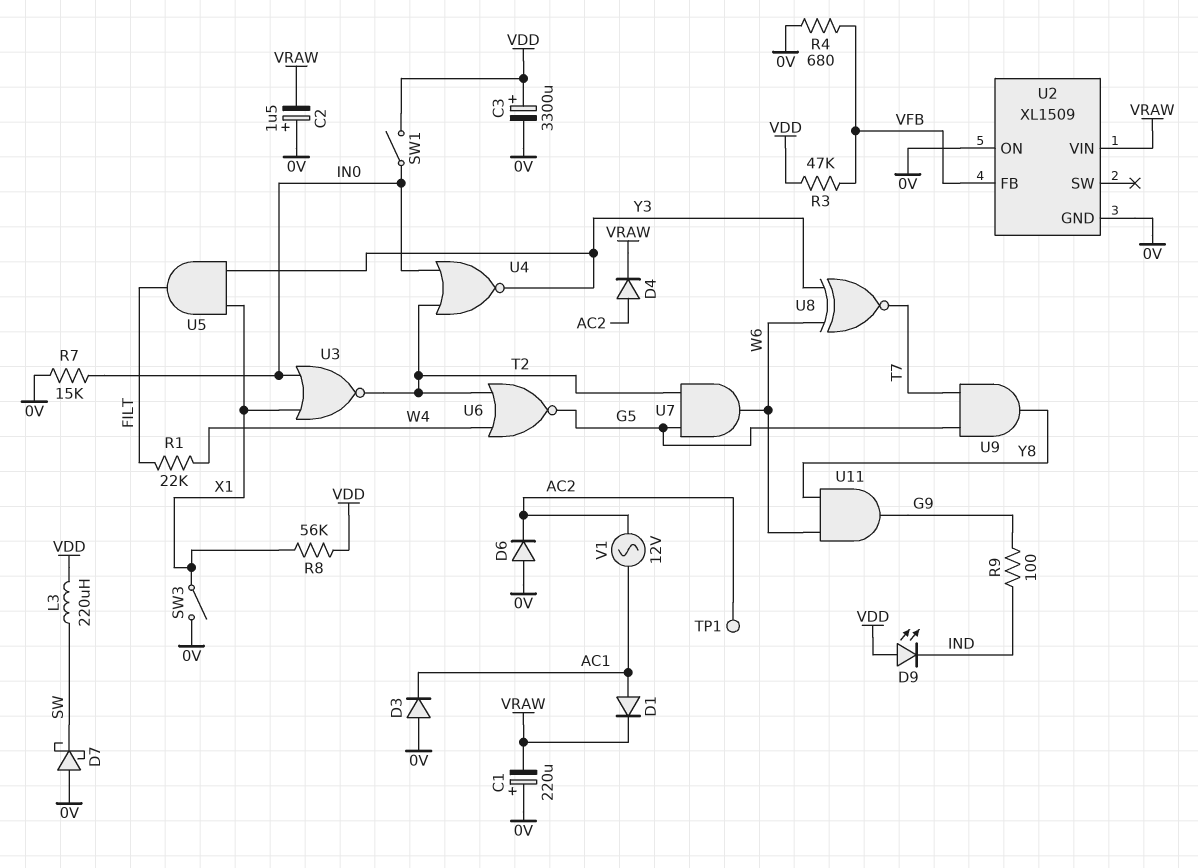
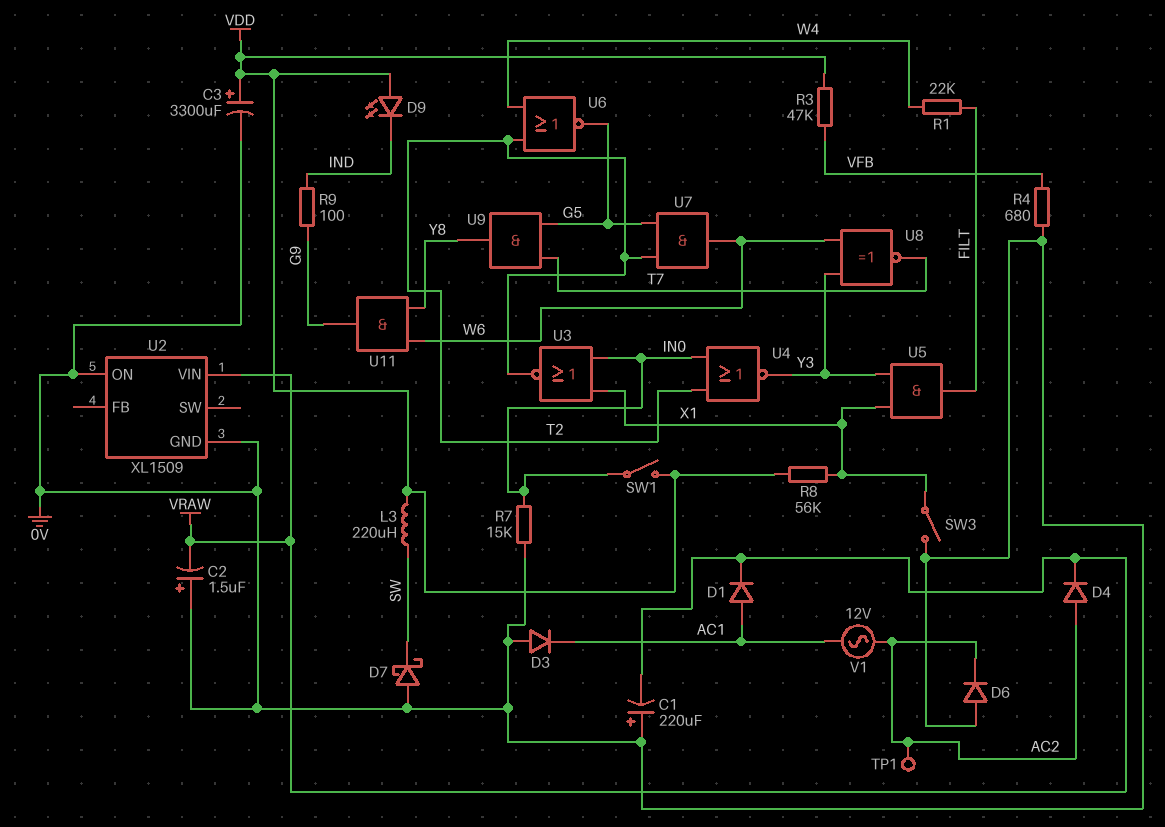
U2 pin FB: VFB -> none

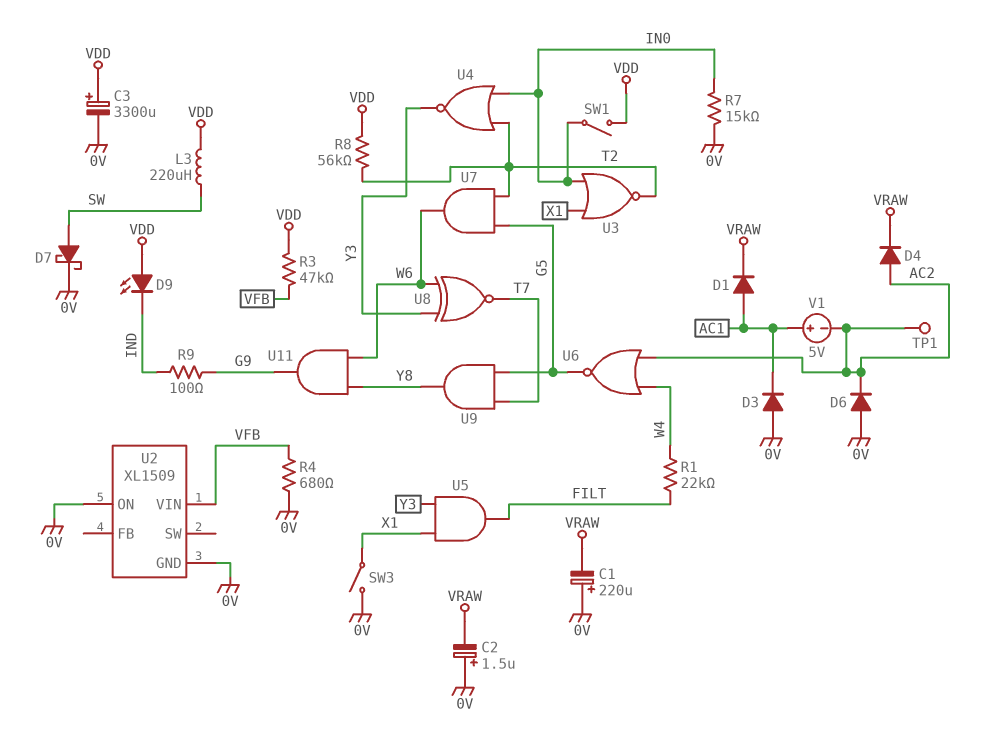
D7: schottky (A 0V, K SW) -> schottky (A SW, K 0V)
R8: 56k (VDD, X1) -> 56k (T2, VDD)
U2 pin VIN: VRAW -> VFB
U6: NOR (in T2, in W4, out G5) -> NOR (in AC2, in W4, out G5)
V1: AC 12V (AC1, AC2) -> 5V (plus AC1, minus AC2)

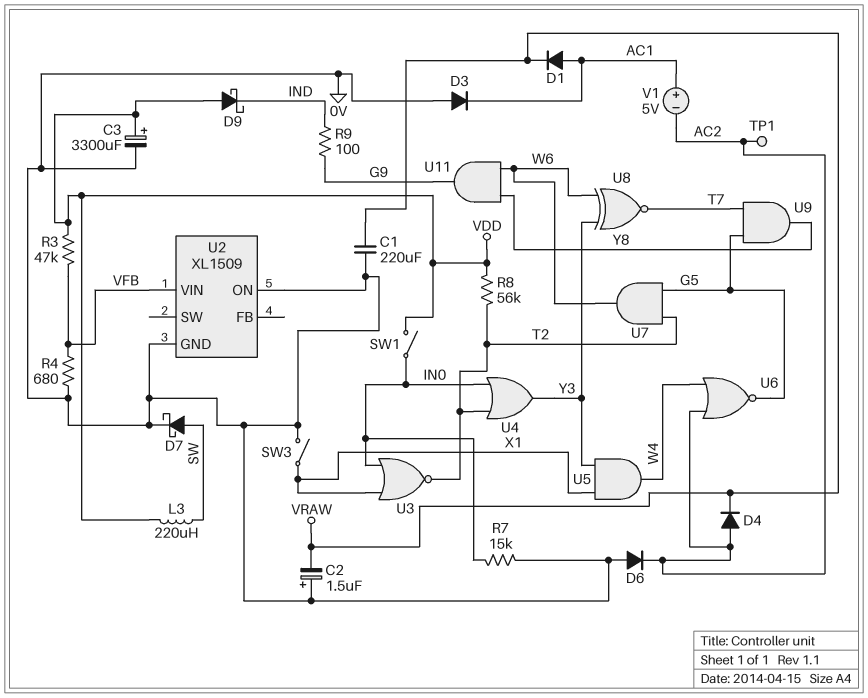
C1: 220uF (plus 0V, minus VRAW) -> 220uF (0V, VRAW)
D9: LED (A VDD, K IND) -> schottky (A VDD, K IND)
R1: 22k (FILT, W4) -> none
U4: NOR (in IN0, in T2, out Y3) -> OR (in IN0, in T2, out Y3)
U5: AND (in X1, in Y3, out FILT) -> AND (in X1, in Y3, out W4)

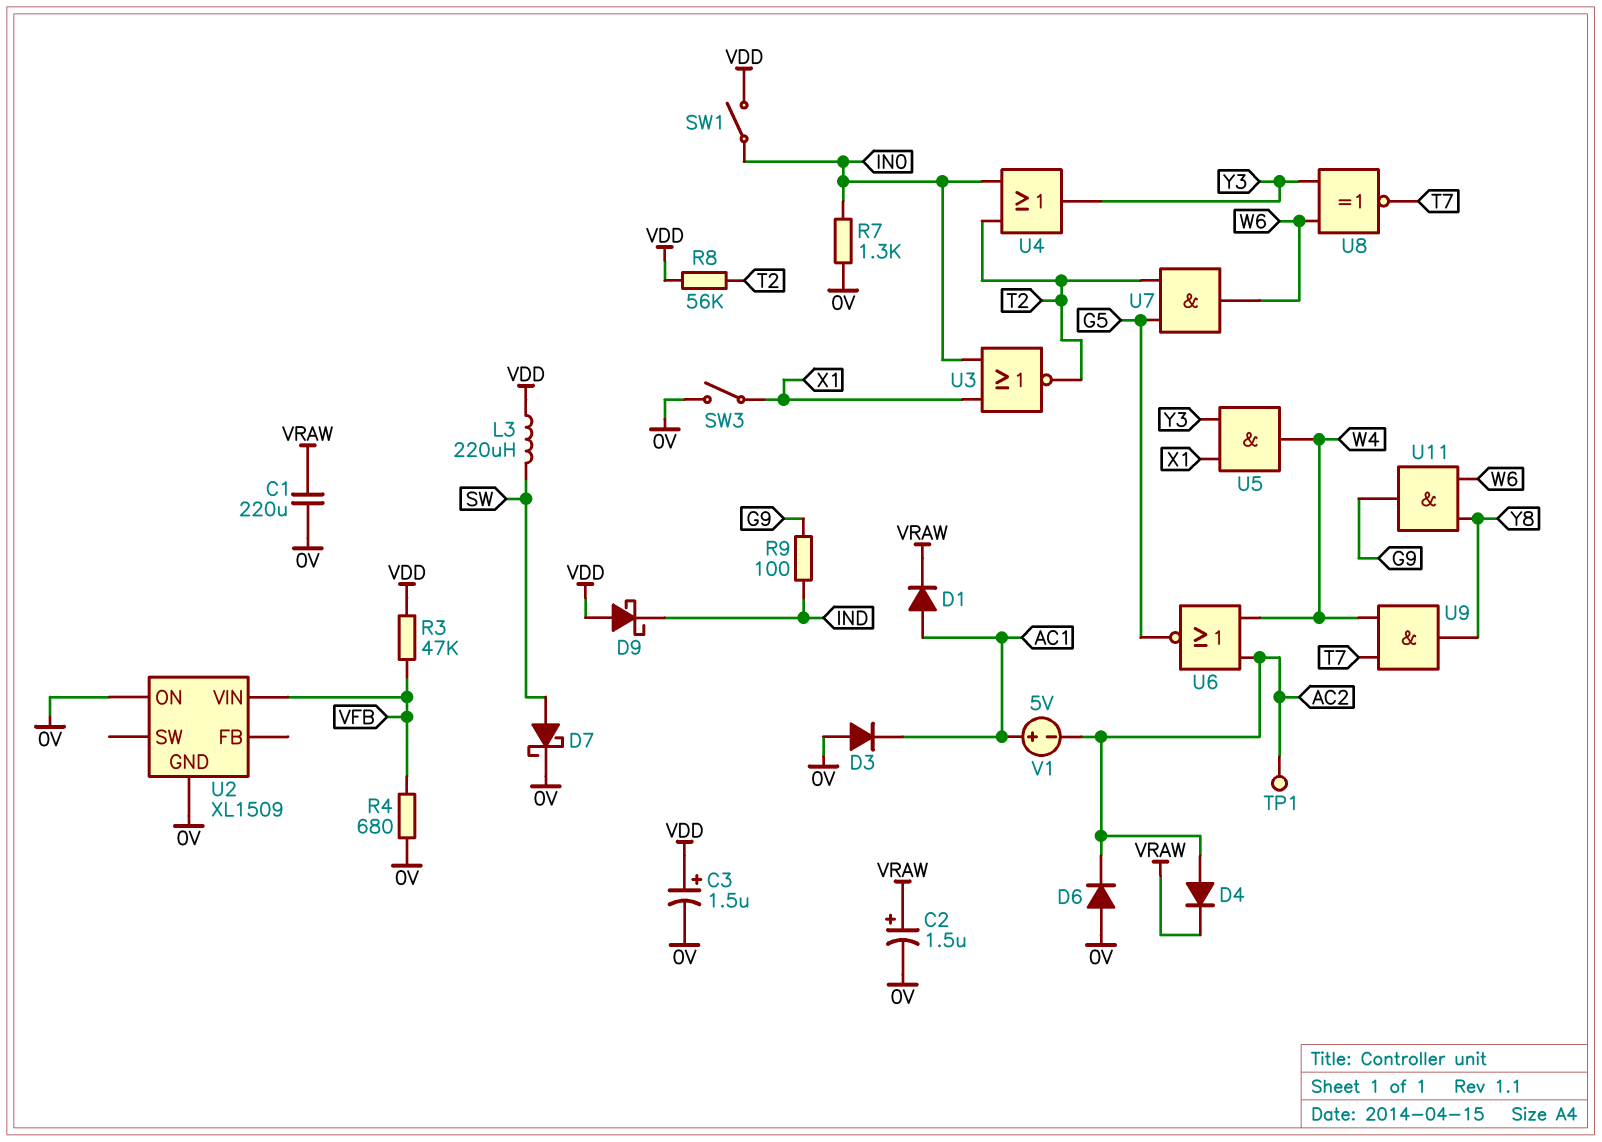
C2: 1.5uF (plus 0V, minus VRAW) -> 1.5uF (plus VRAW, minus 0V)
C3: 3300uF (plus VDD, minus 0V) -> 1.5uF (plus VDD, minus 0V)
R7: 15k (0V, IN0) -> 1.3k (0V, IN0)
U9: AND (in G5, in T7, out Y8) -> AND (in T7, in W4, out Y8)

